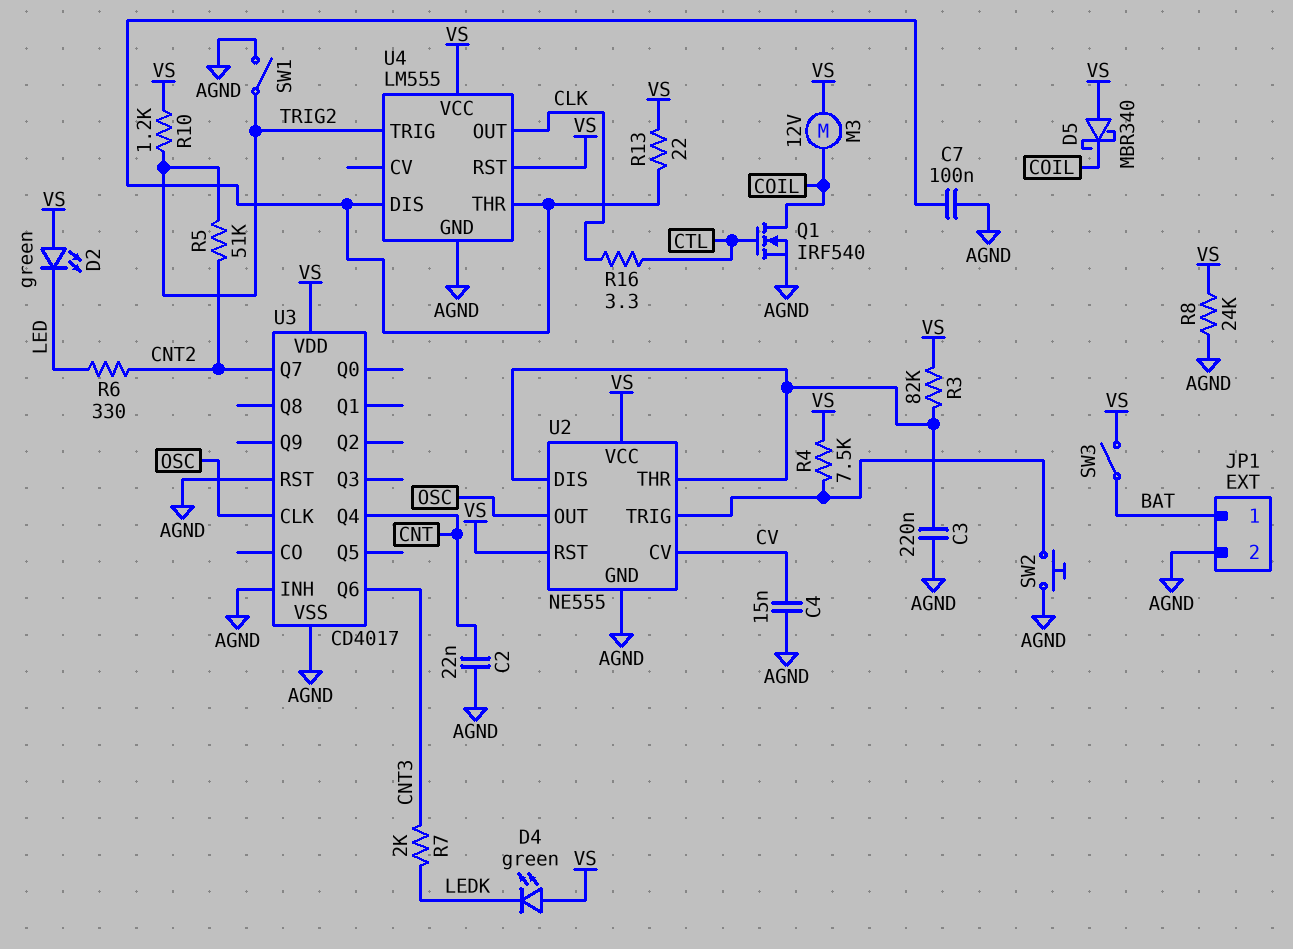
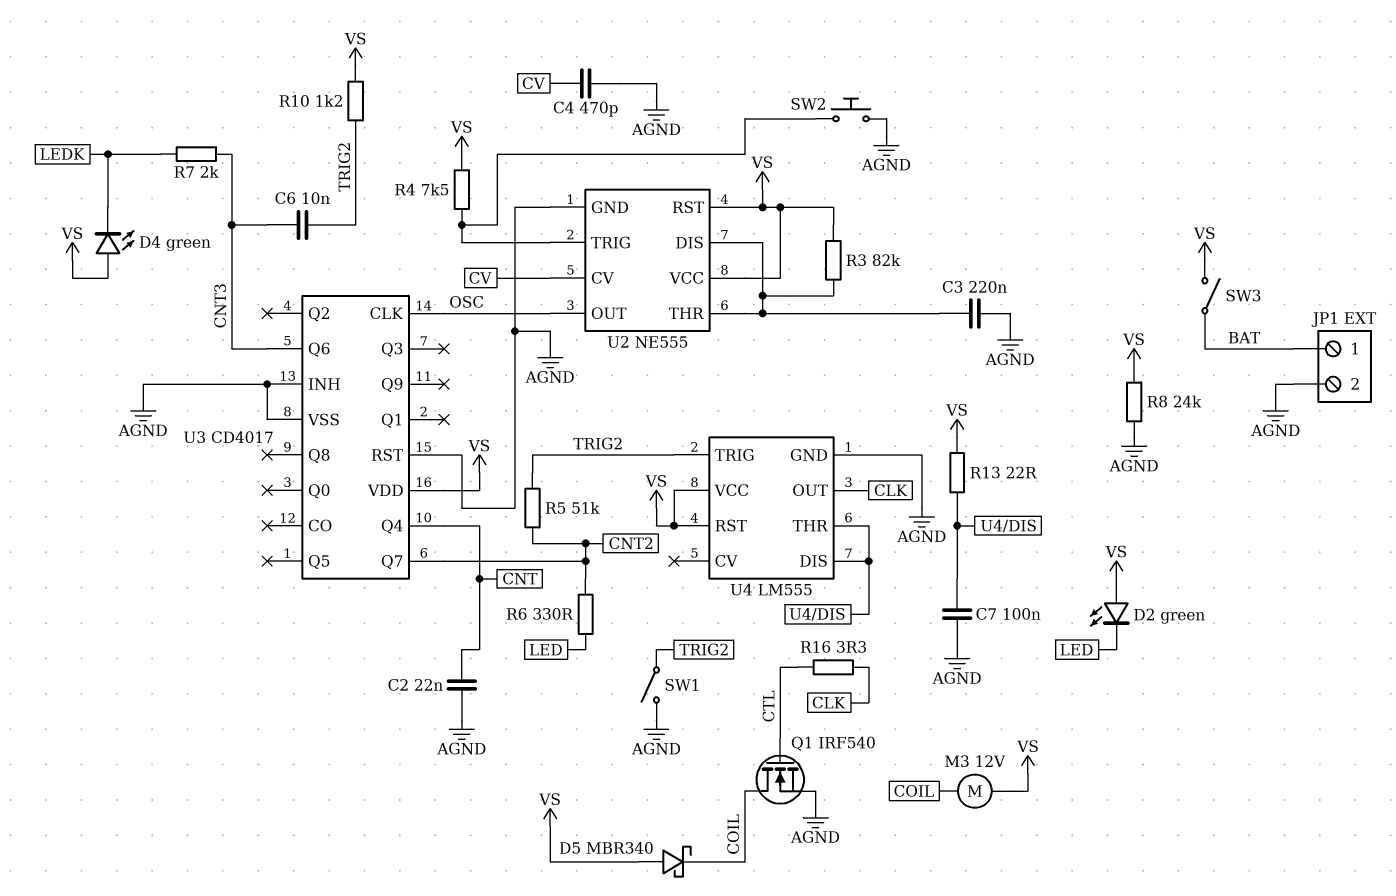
C4: 15nF (AGND, CV) -> 470pF (AGND, CV)
C6: none -> 10nF (CNT3, TRIG2)

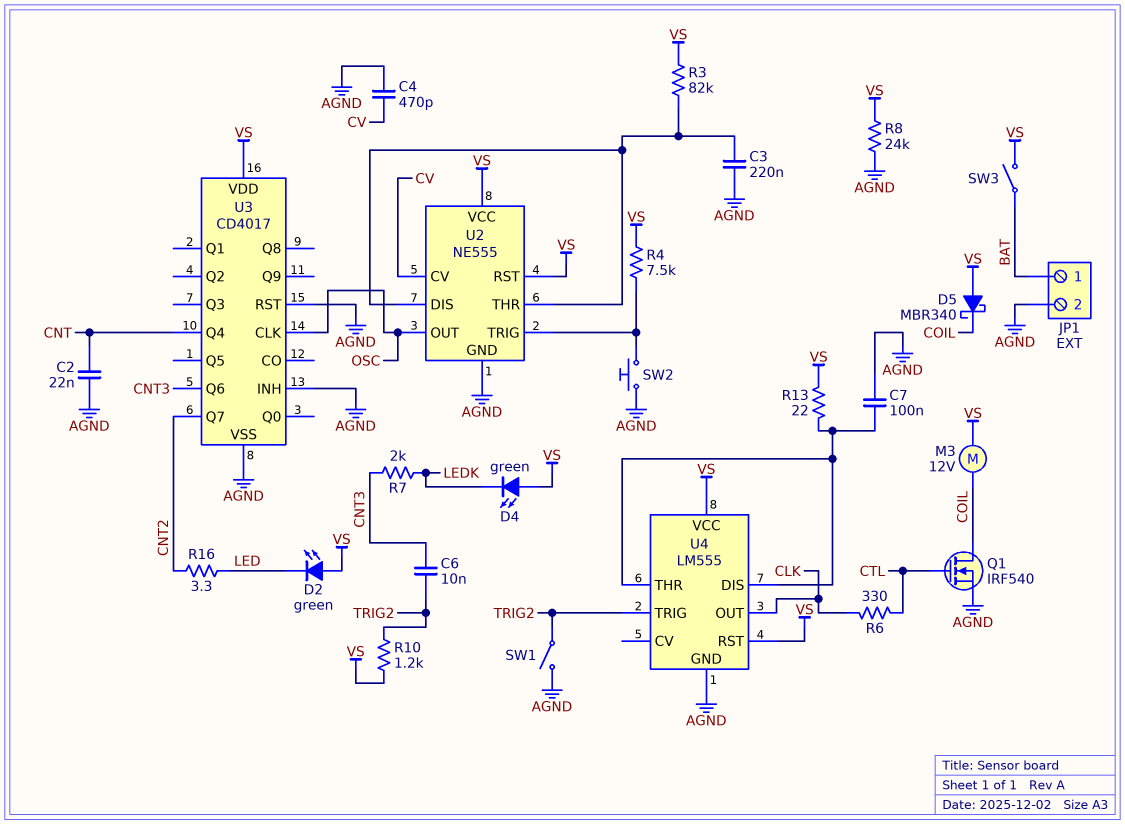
R5: 51k (CNT2, TRIG2) -> none
R6: 330 (CNT2, LED) -> 330 (CLK, CTL)
R16: 3.3 (CLK, CTL) -> 3.3 (CNT2, LED)

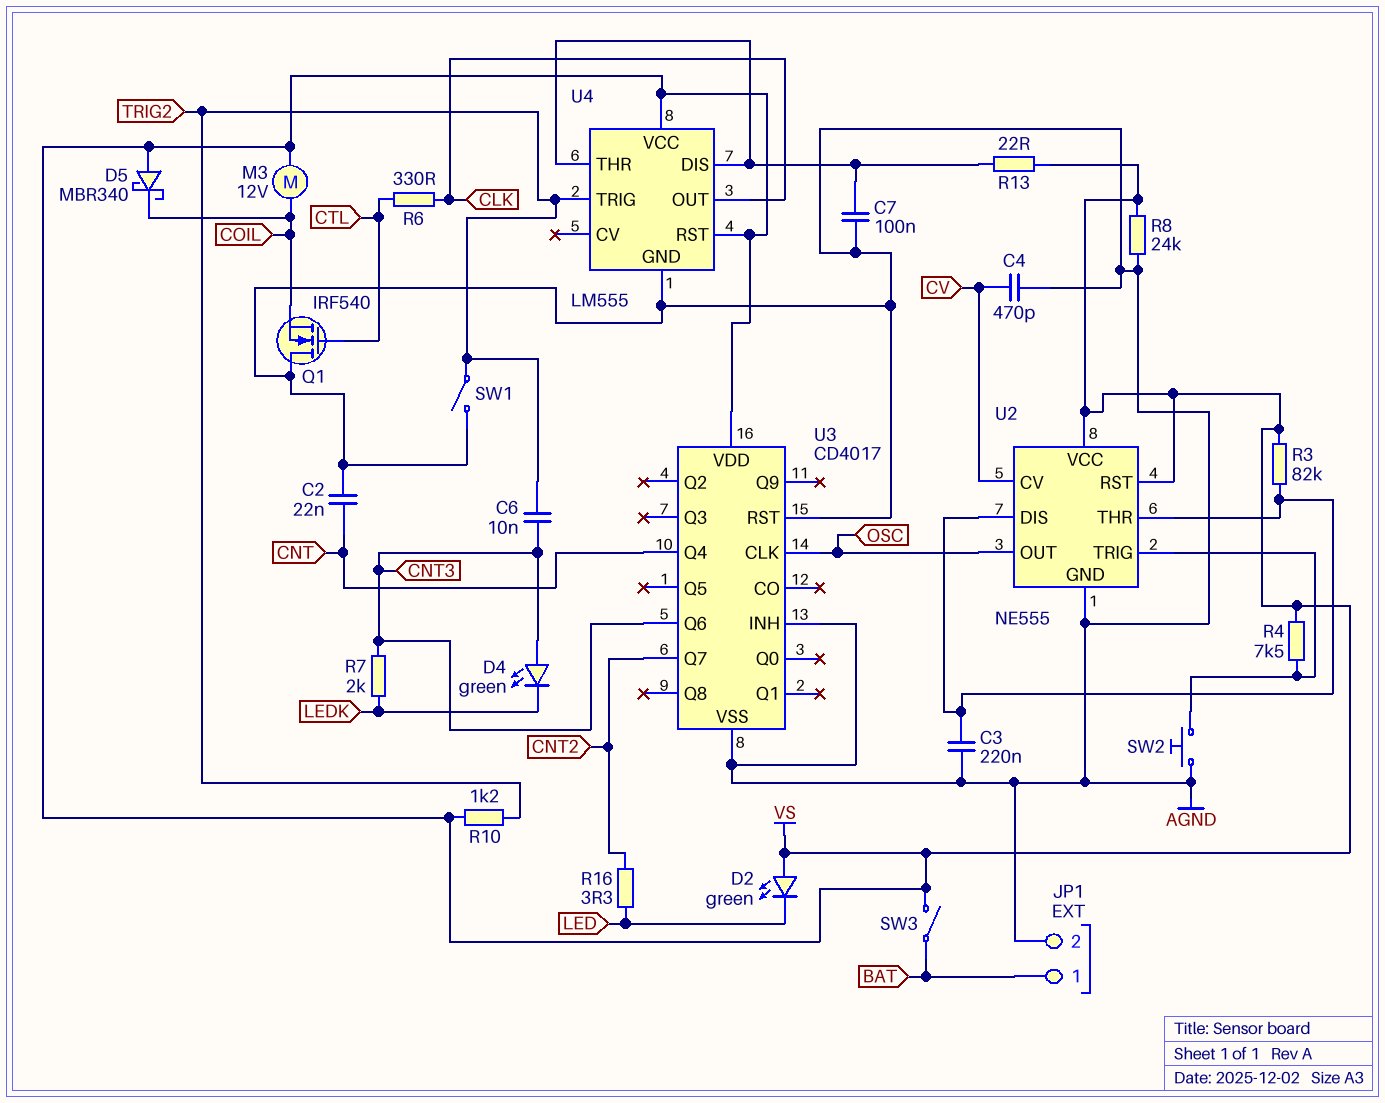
D4: LED green (A VS, K LEDK) -> LED green (A CNT3, K LEDK)
Q1: NMOS IRF540 (G CTL, D COIL, S AGND) -> NMOS IRF540 (G CTL, D AGND, S COIL)

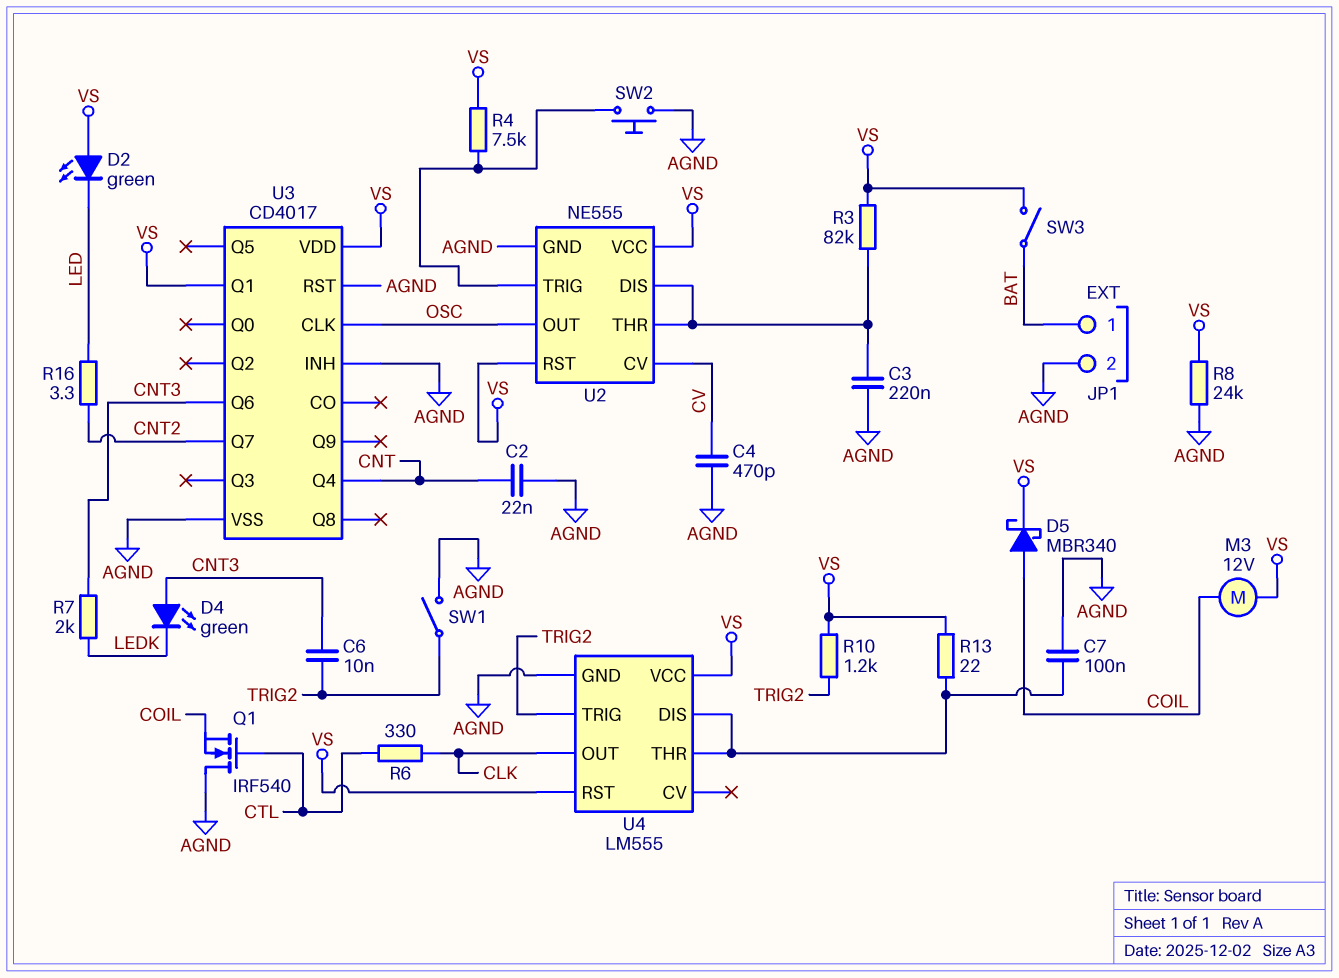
D5: schottky MBR340 (A VS, K COIL) -> schottky MBR340 (A COIL, K VS)
U3 pin Q1: none -> VS

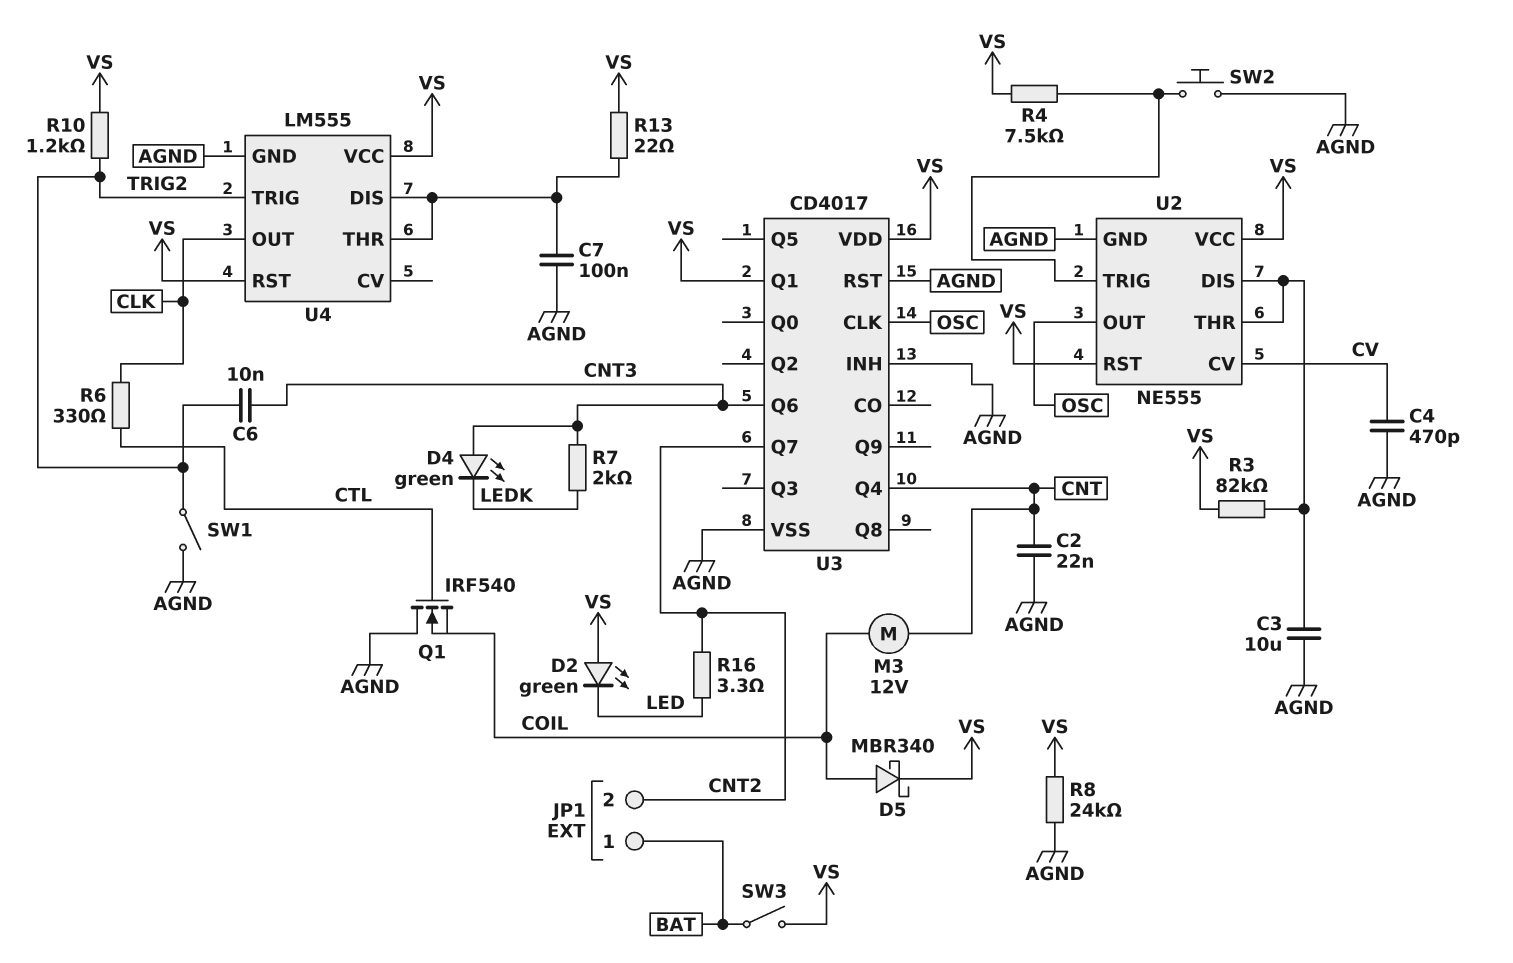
C3: 220nF (AGND, U2/DIS) -> 10uF (AGND, U2/DIS)
JP1 pin 2: AGND -> CNT2
M3: motor 12V (COIL, VS) -> motor 12V (CNT, COIL)

